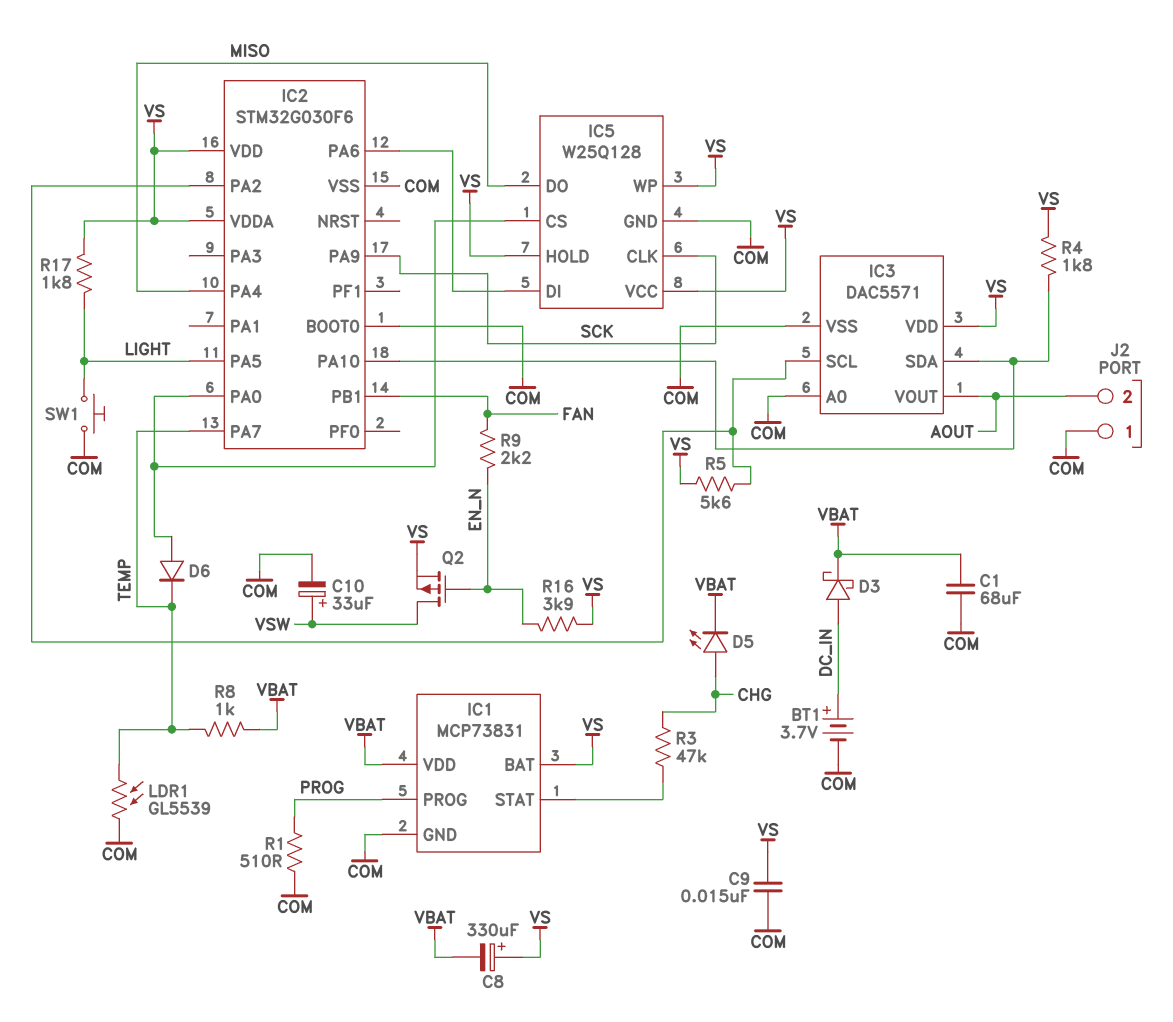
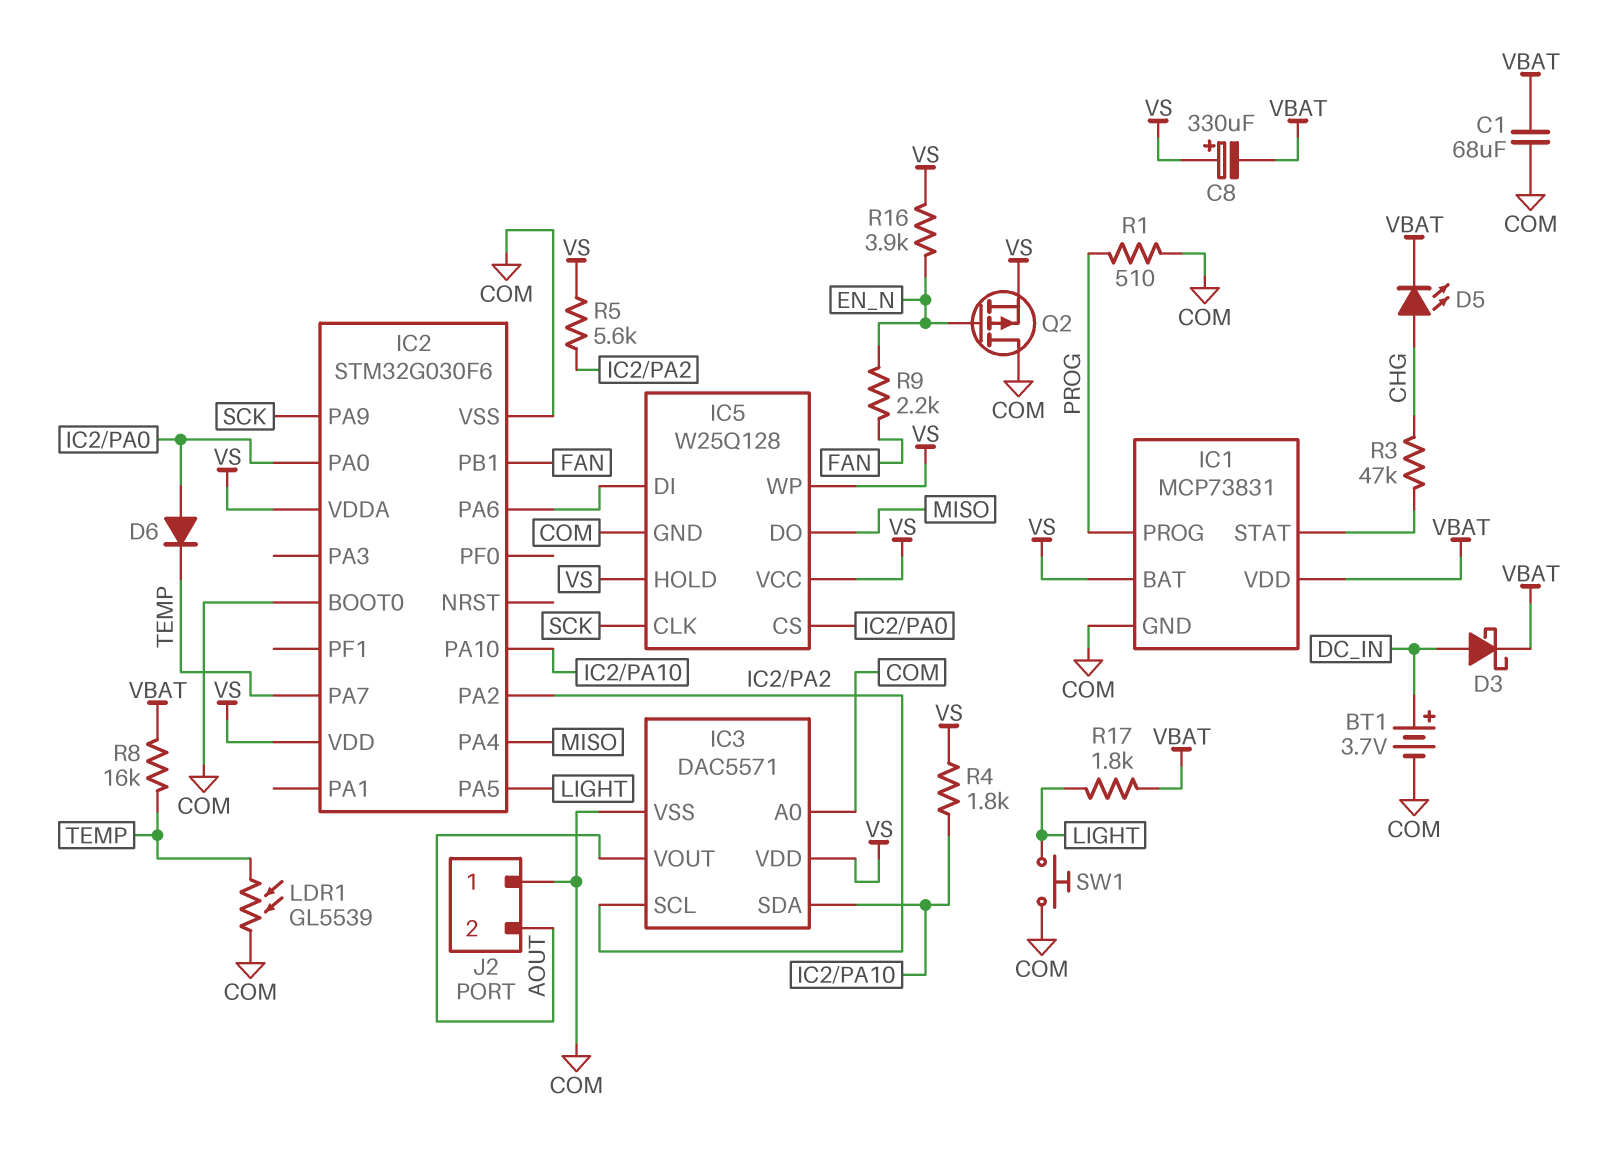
C9: 15nF (COM, VS) -> none
C10: 33uF (plus VSW, minus COM) -> none
Q2: PMOS (G EN_N, D VSW, S VS) -> PMOS (G EN_N, D COM, S VS)
R8: 1k (TEMP, VBAT) -> 16k (TEMP, VBAT)
R17: 1.8k (LIGHT, VS) -> 1.8k (LIGHT, VBAT)

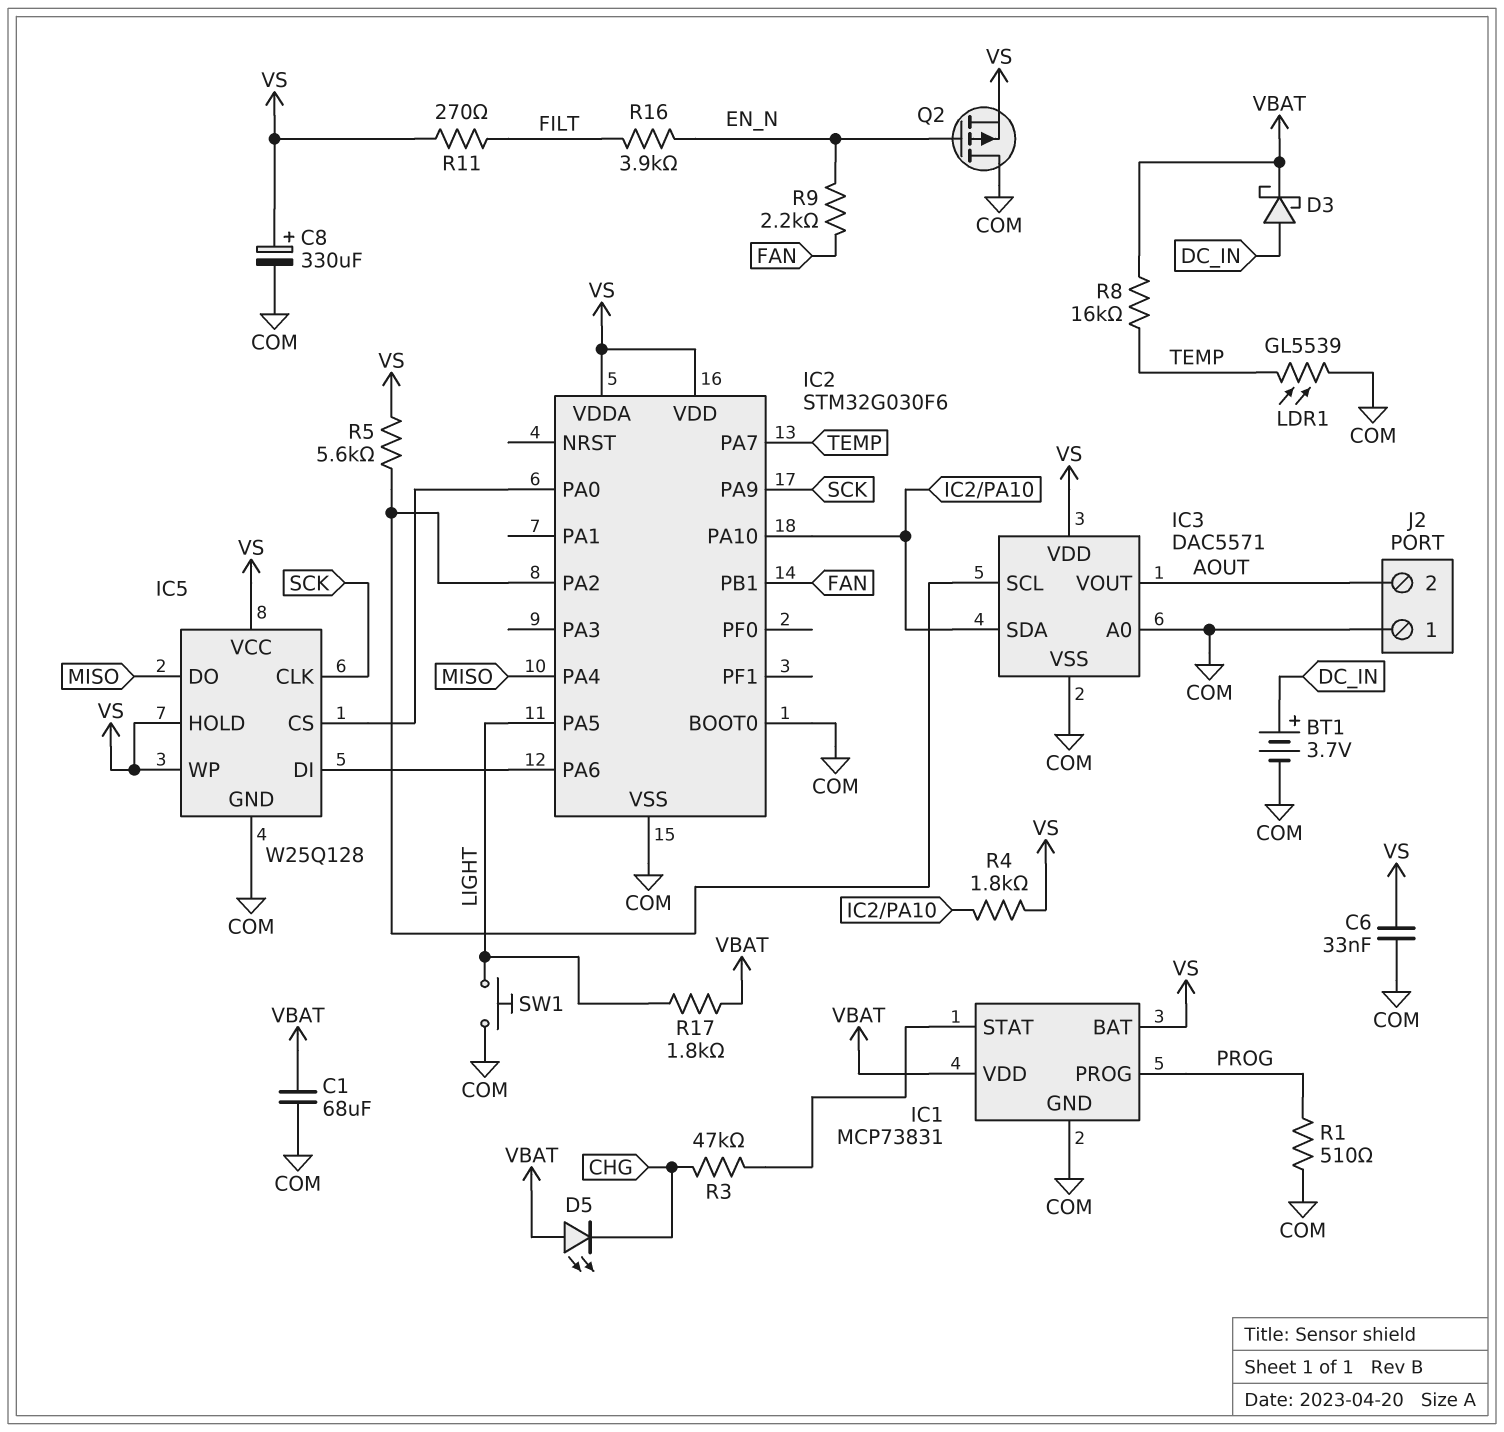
C6: none -> 33nF (COM, VS)
C8: 330uF (plus VS, minus VBAT) -> 330uF (plus VS, minus COM)
D5: LED (A CHG, K VBAT) -> LED (A VBAT, K CHG)
D6: diode (A IC2/PA0, K TEMP) -> none
R11: none -> 270 (FILT, VS)
R16: 3.9k (EN_N, VS) -> 3.9k (EN_N, FILT)

